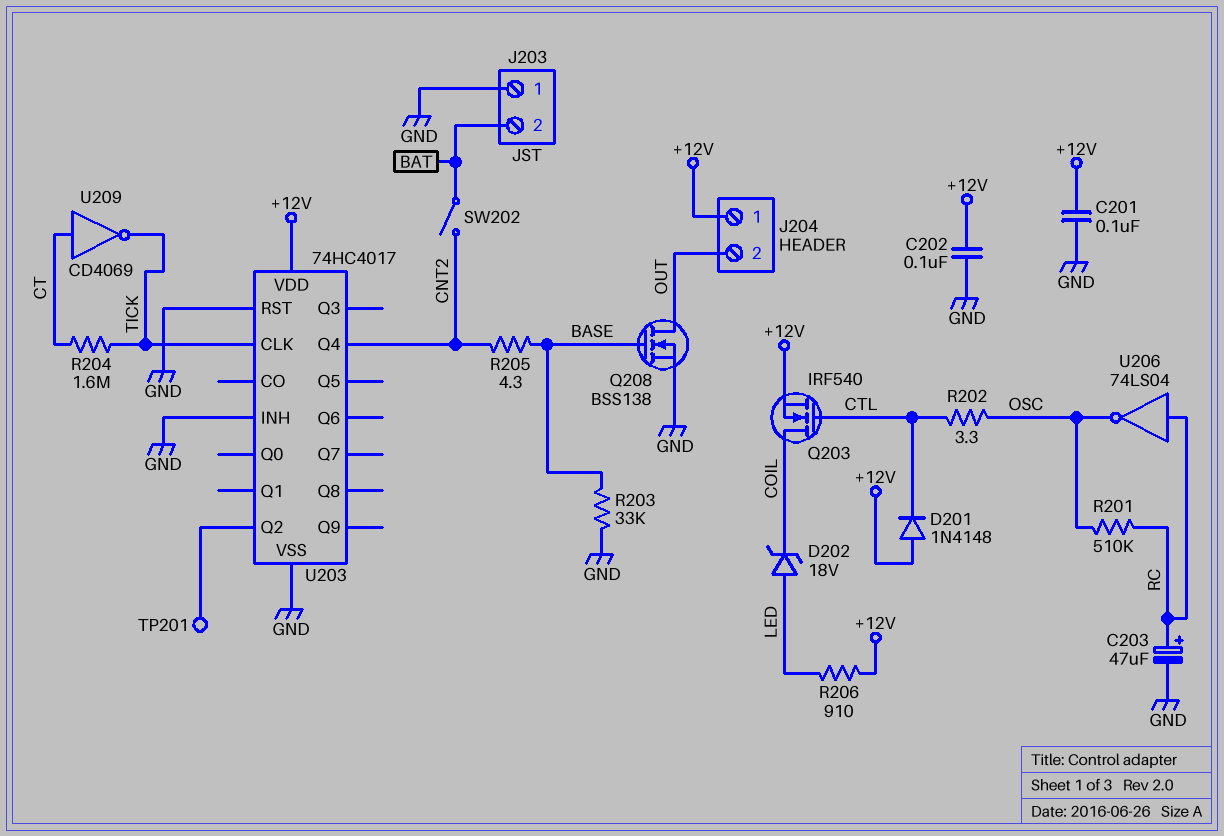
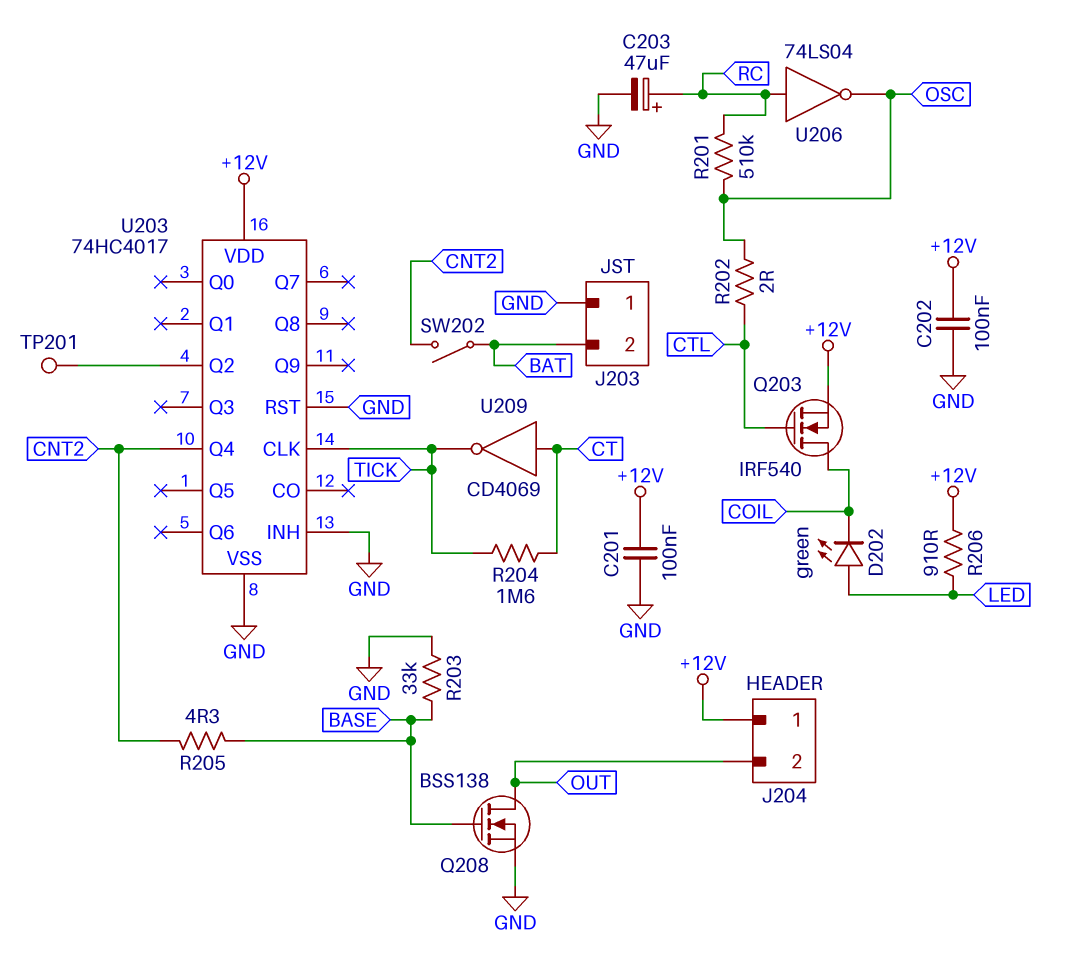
D201: diode 1N4148 (A +12V, K CTL) -> none
D202: zener 18V (A LED, K COIL) -> LED green (A LED, K COIL)
R202: 3.3 (CTL, OSC) -> 2 (CTL, OSC)

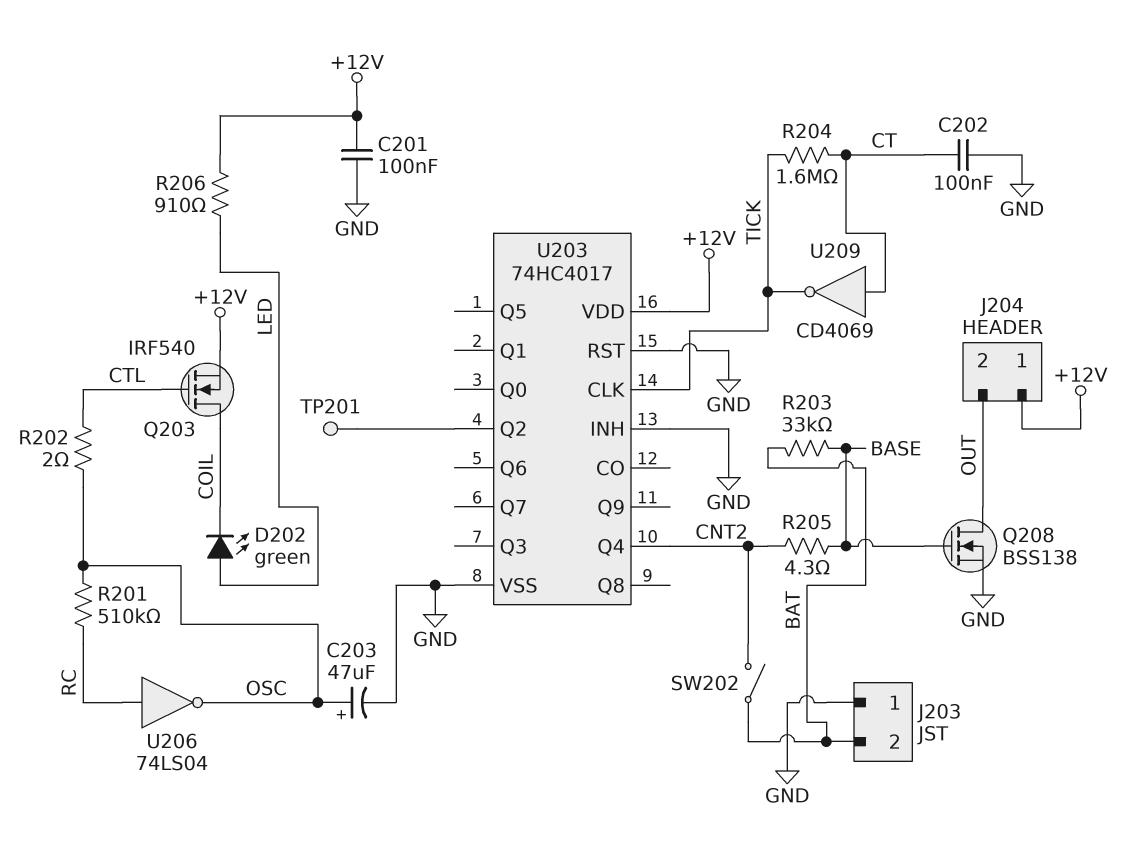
C202: 100nF (+12V, GND) -> 100nF (CT, GND)
C203: 47uF (plus RC, minus GND) -> 47uF (plus OSC, minus GND)
R203: 33k (BASE, GND) -> 33k (BASE, BAT)

